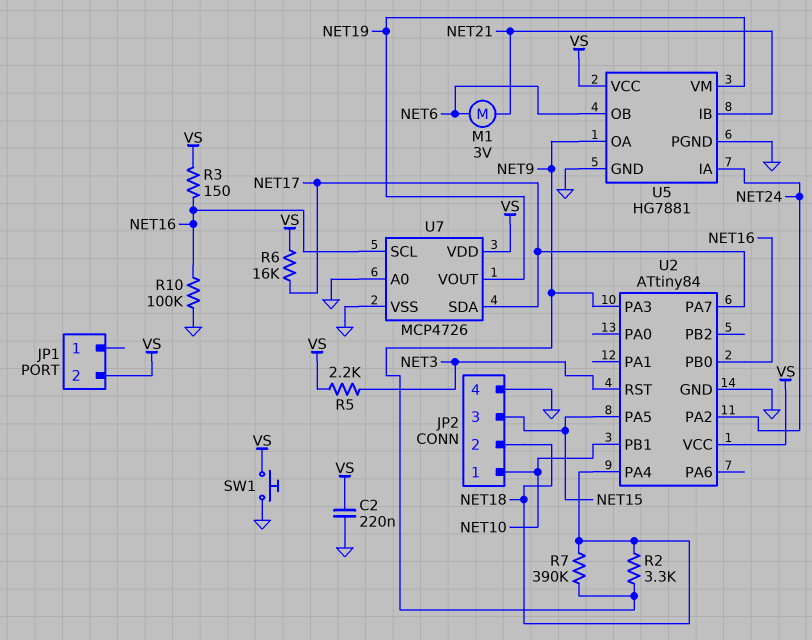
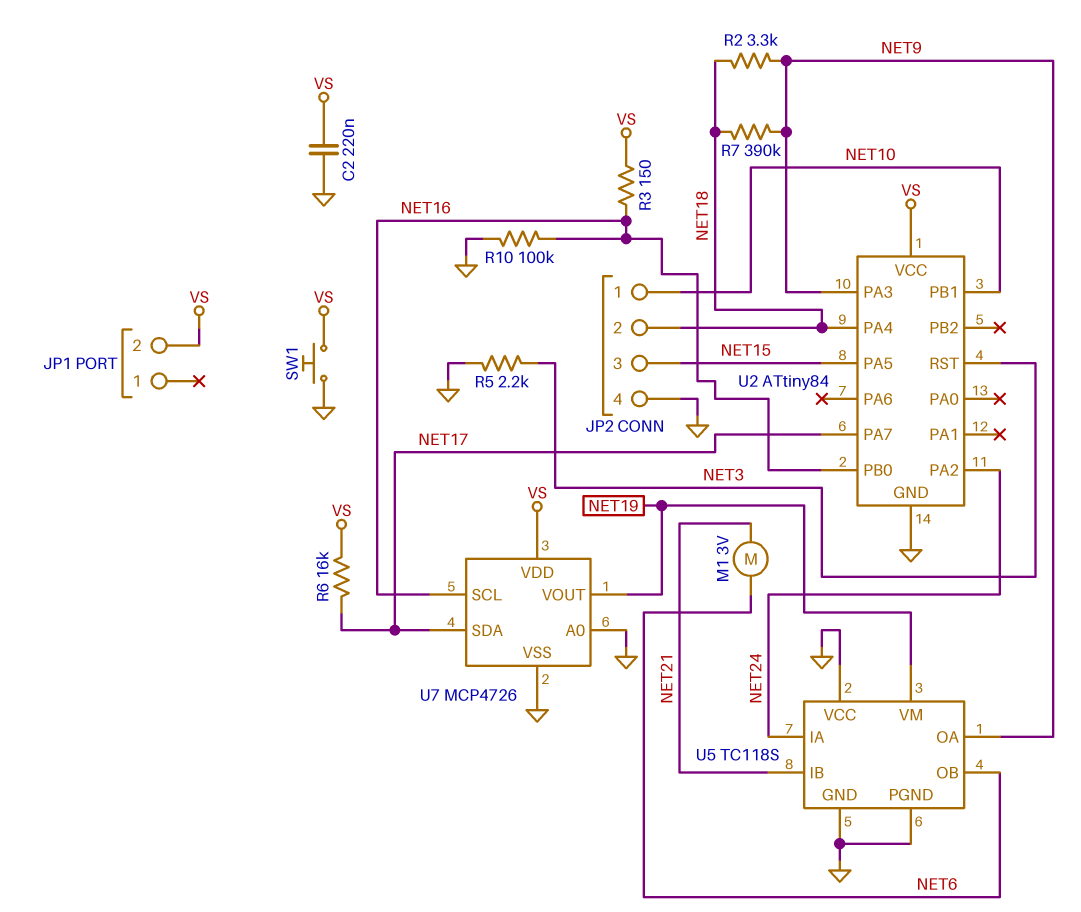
R5: 2.2k (NET3, VS) -> 2.2k (GND, NET3)
U5: HG7881 -> TC118S
U5 pin VCC: VS -> GND

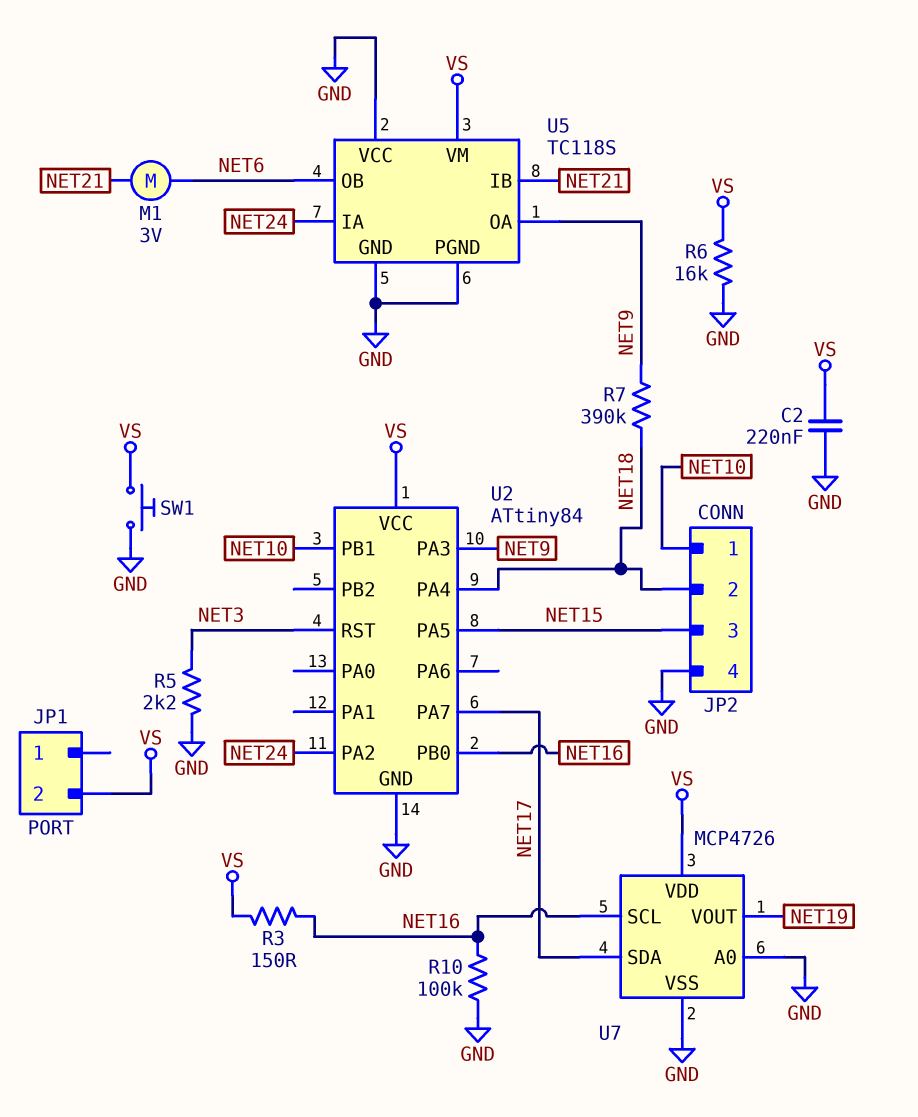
R2: 3.3k (NET9, NET18) -> none
R6: 16k (NET17, VS) -> 16k (GND, VS)
U5 pin VM: NET19 -> VS

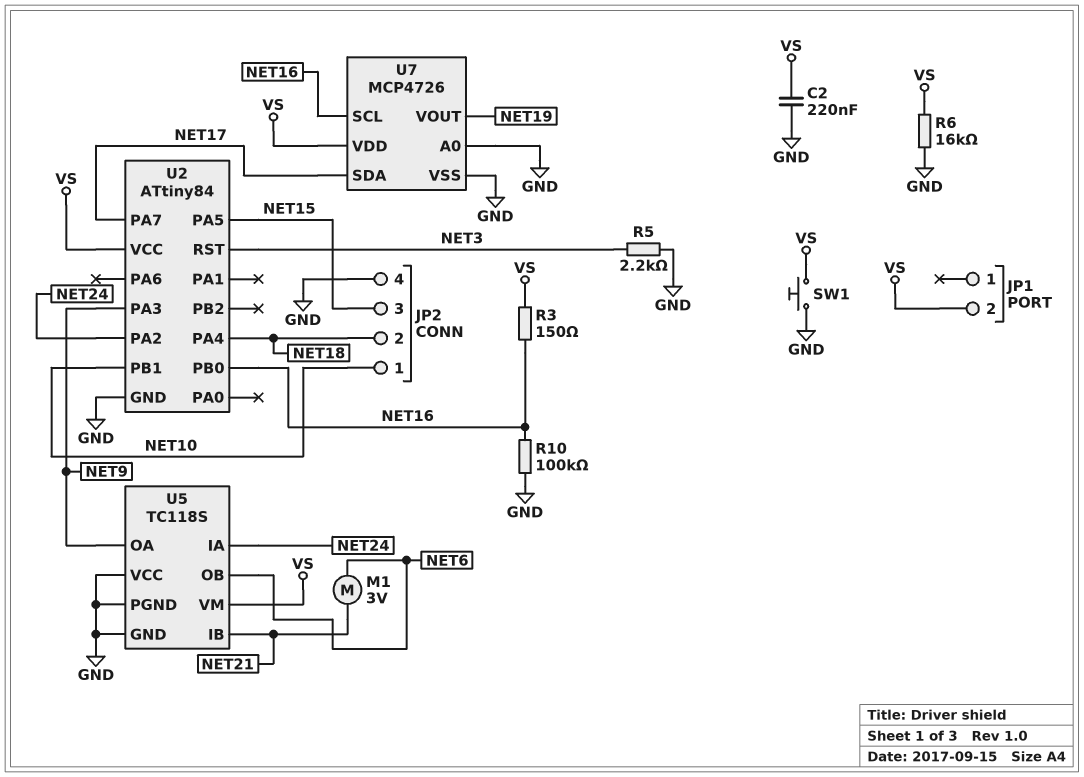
R7: 390k (NET9, NET18) -> none

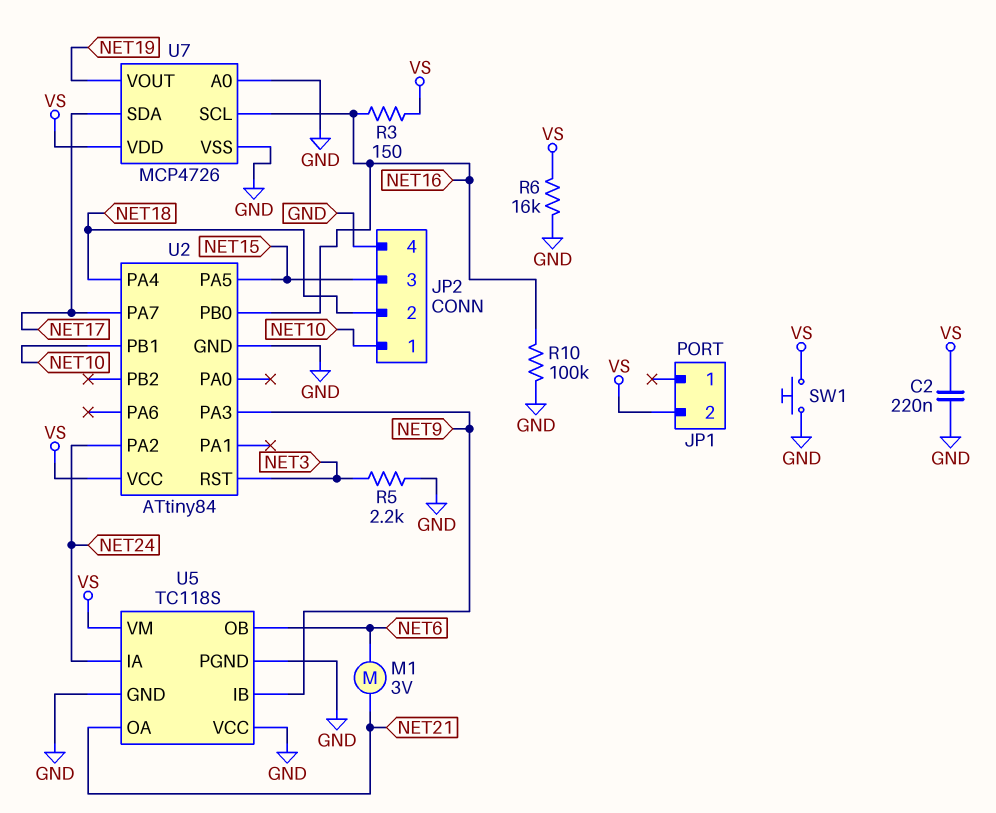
U5 pin IB: NET21 -> NET9
U5 pin OA: NET9 -> NET21

